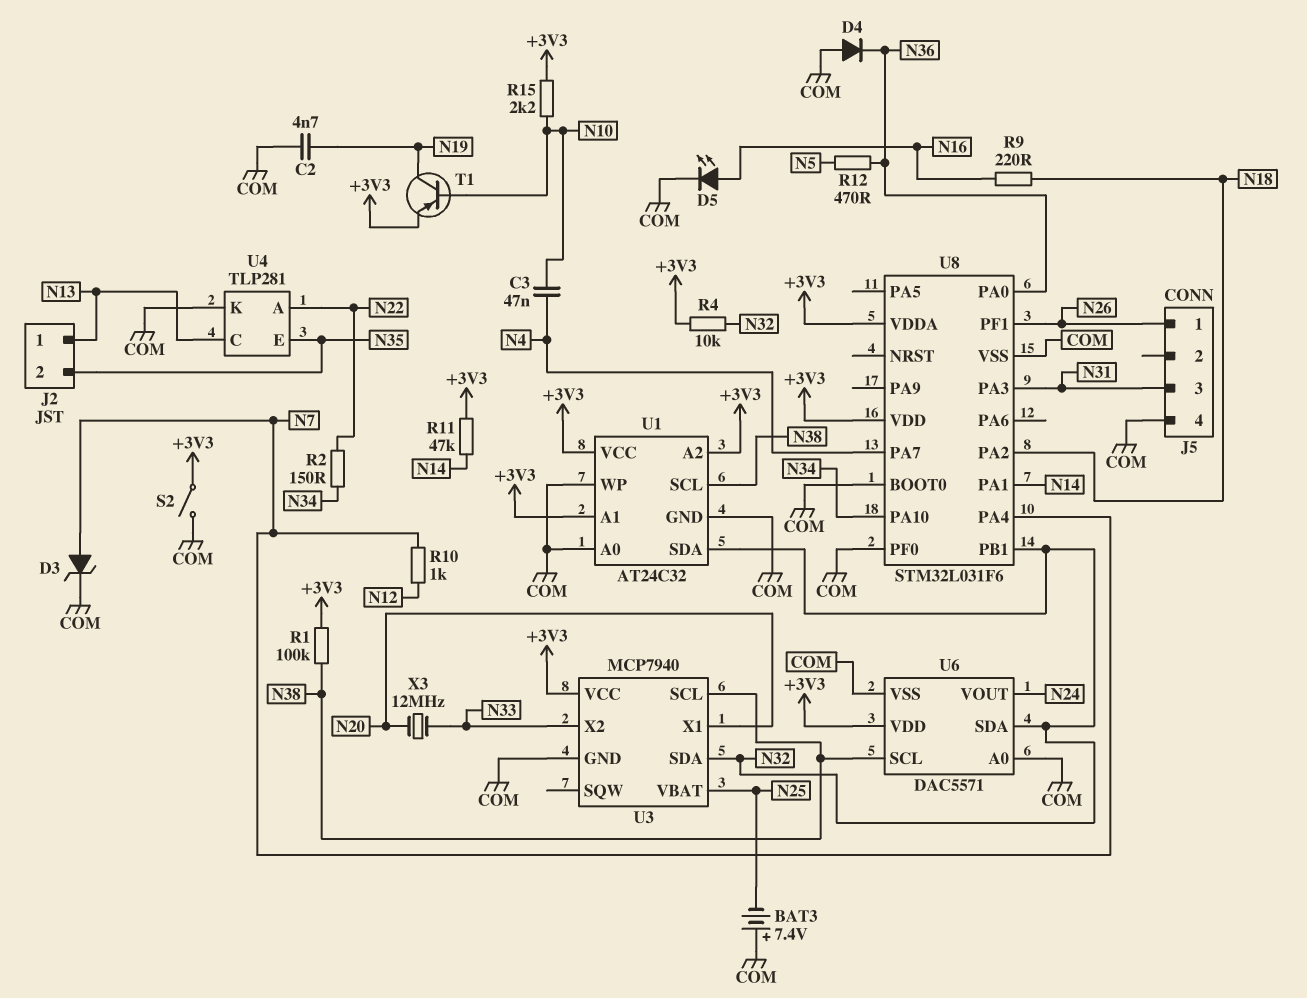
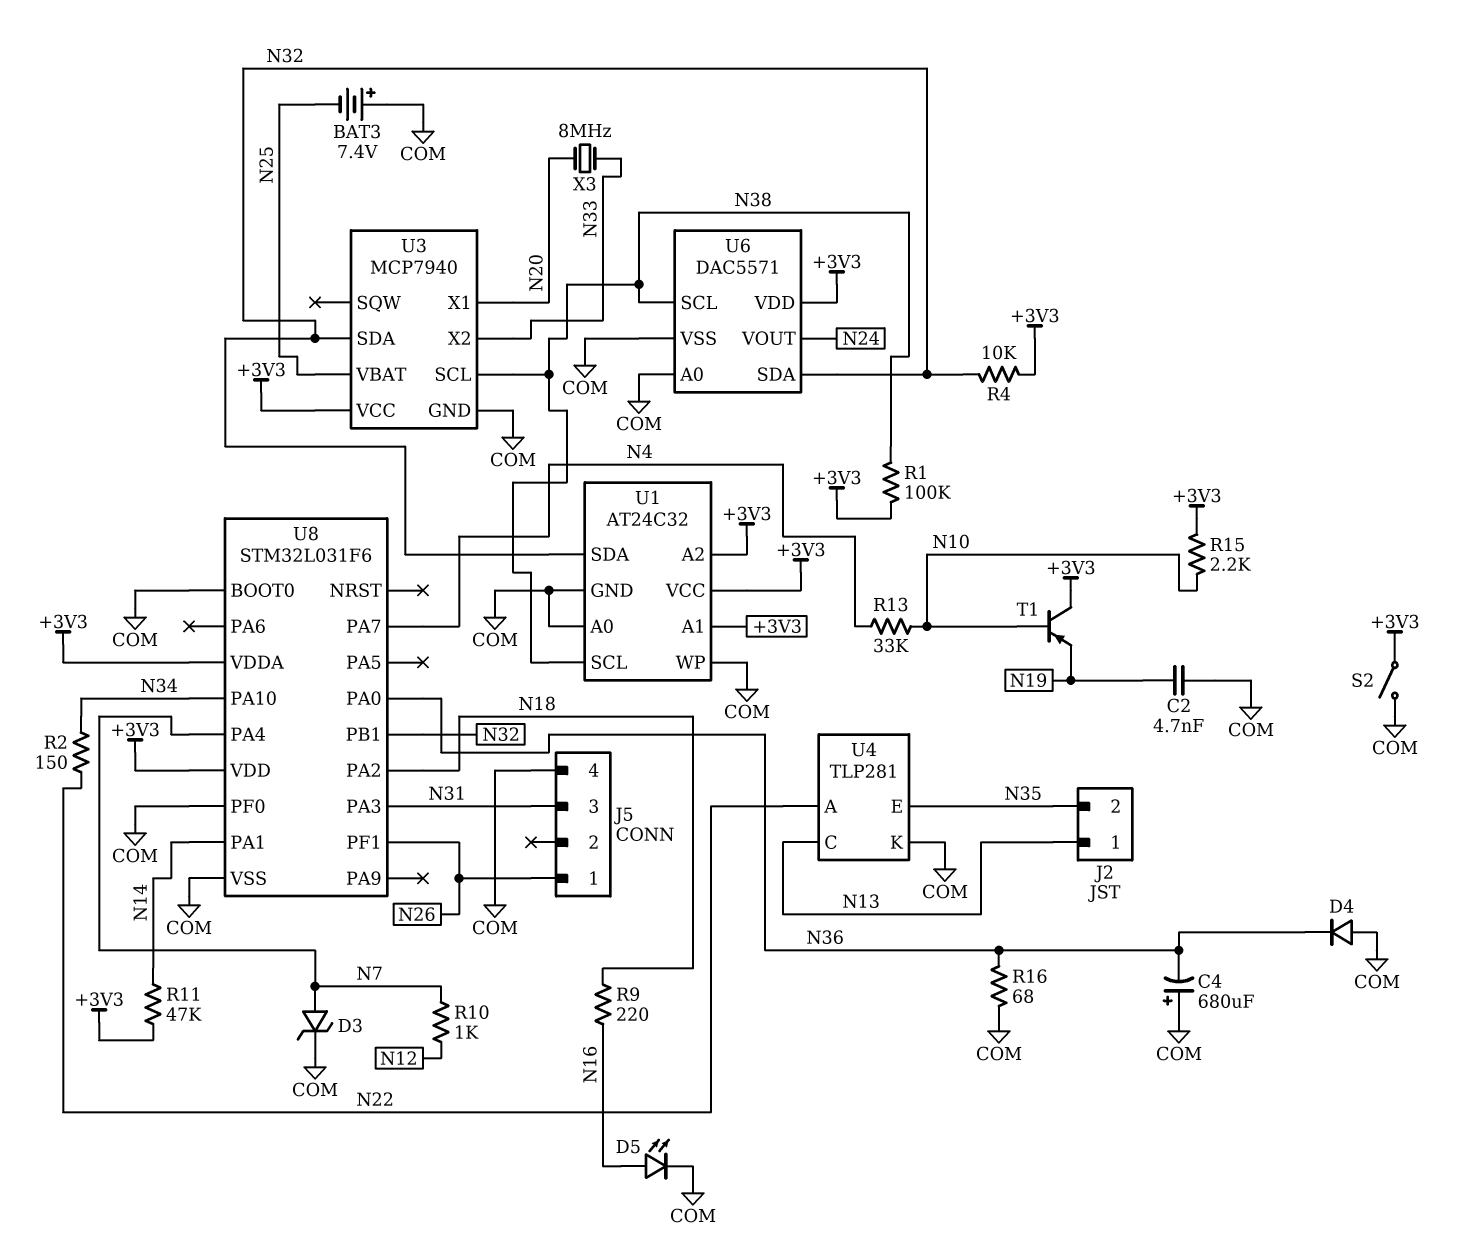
C3: 47nF (N4, N10) -> none
C4: none -> 680uF (plus COM, minus N36)
R12: 470 (N5, N36) -> none
R13: none -> 33k (N4, N10)
R16: none -> 68 (COM, N36)
T1: PNP (B N10, C N19, E +3V3) -> PNP (B N10, C +3V3, E N19)
X3: 12MHz (N20, N33) -> 8MHz (N20, N33)

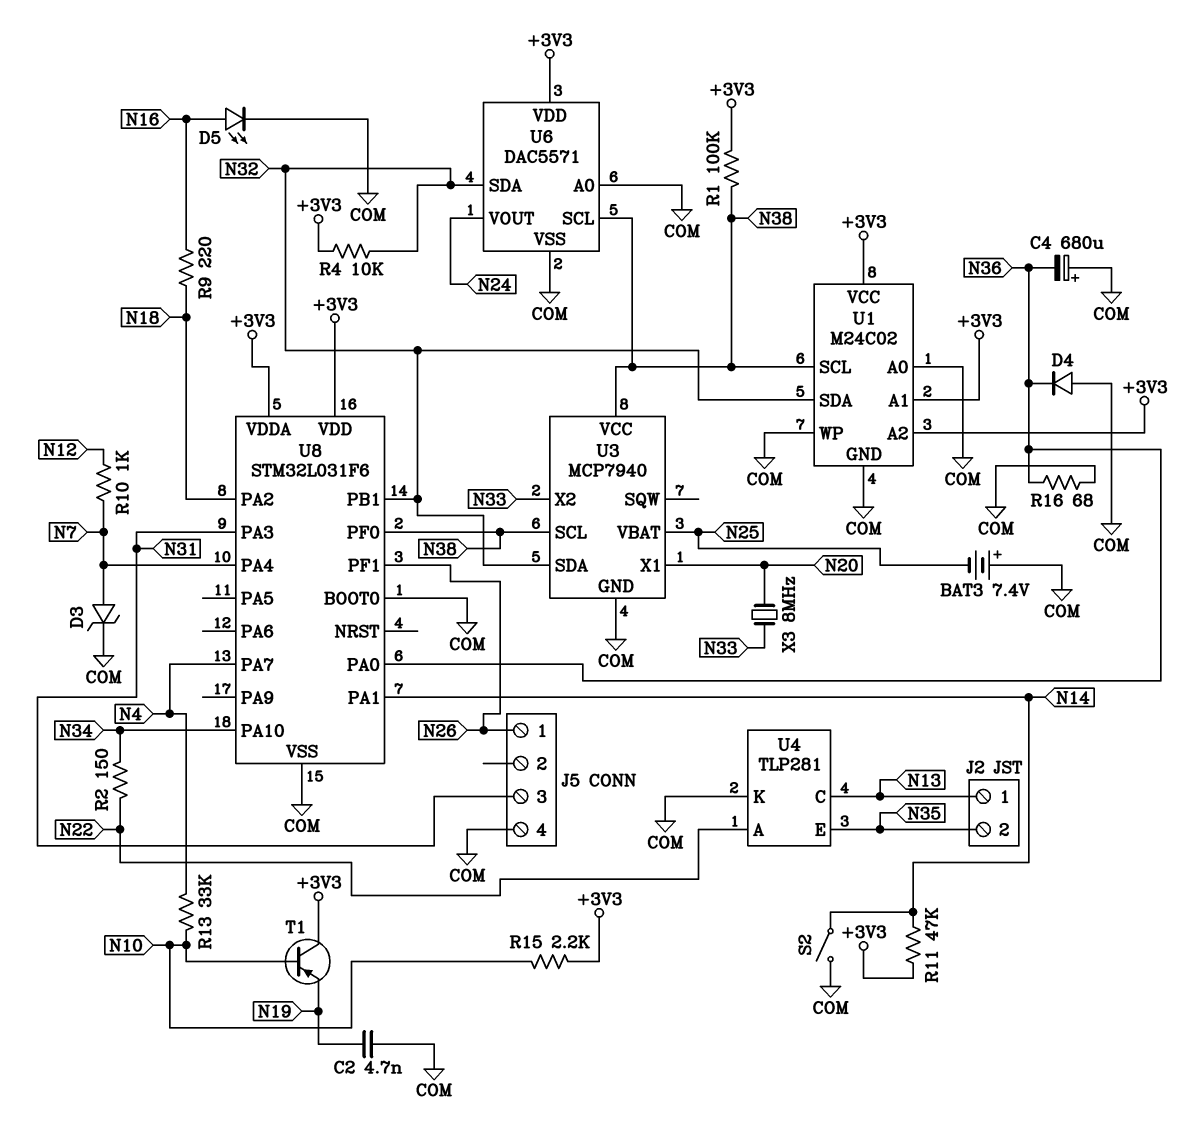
S2: switch (+3V3, COM) -> switch (COM, N14)
U1: AT24C32 -> M24C02
U3 pin VCC: +3V3 -> N38
U8 pin PF0: COM -> N38

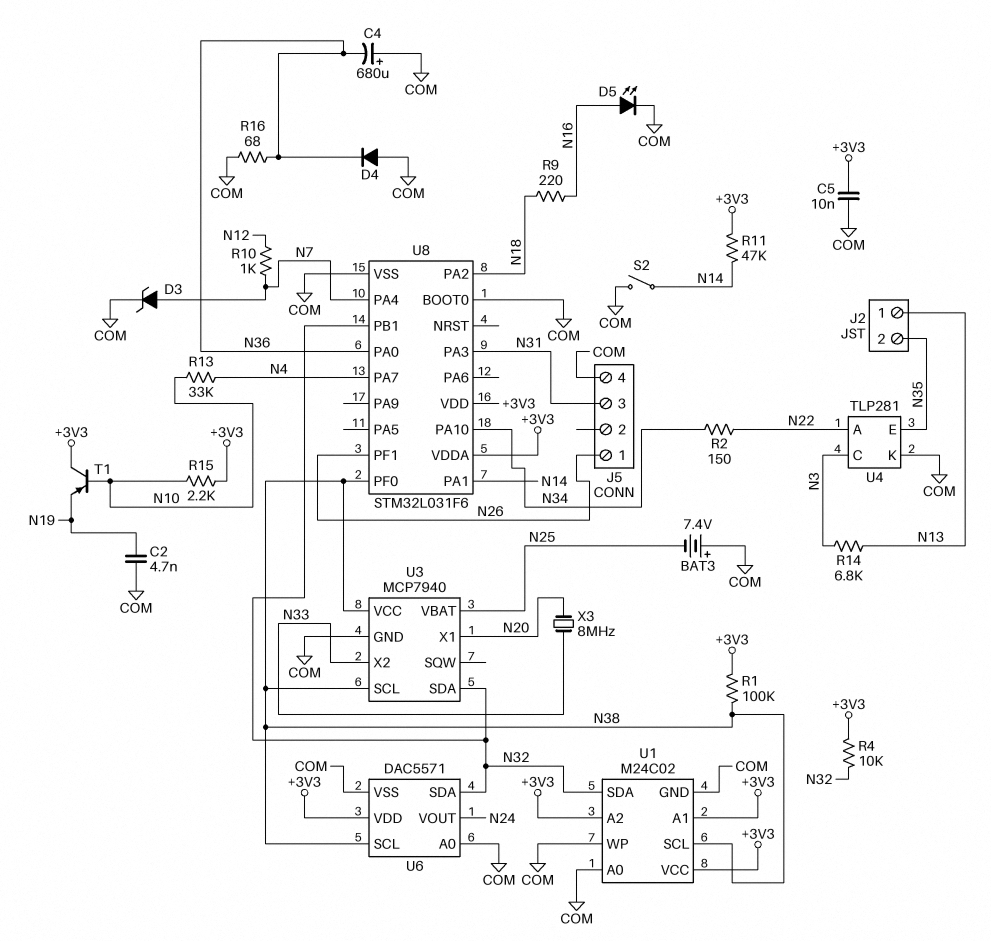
C5: none -> 10nF (+3V3, COM)
R14: none -> 6.8k (N3, N13)
U4 pin C: N13 -> N3

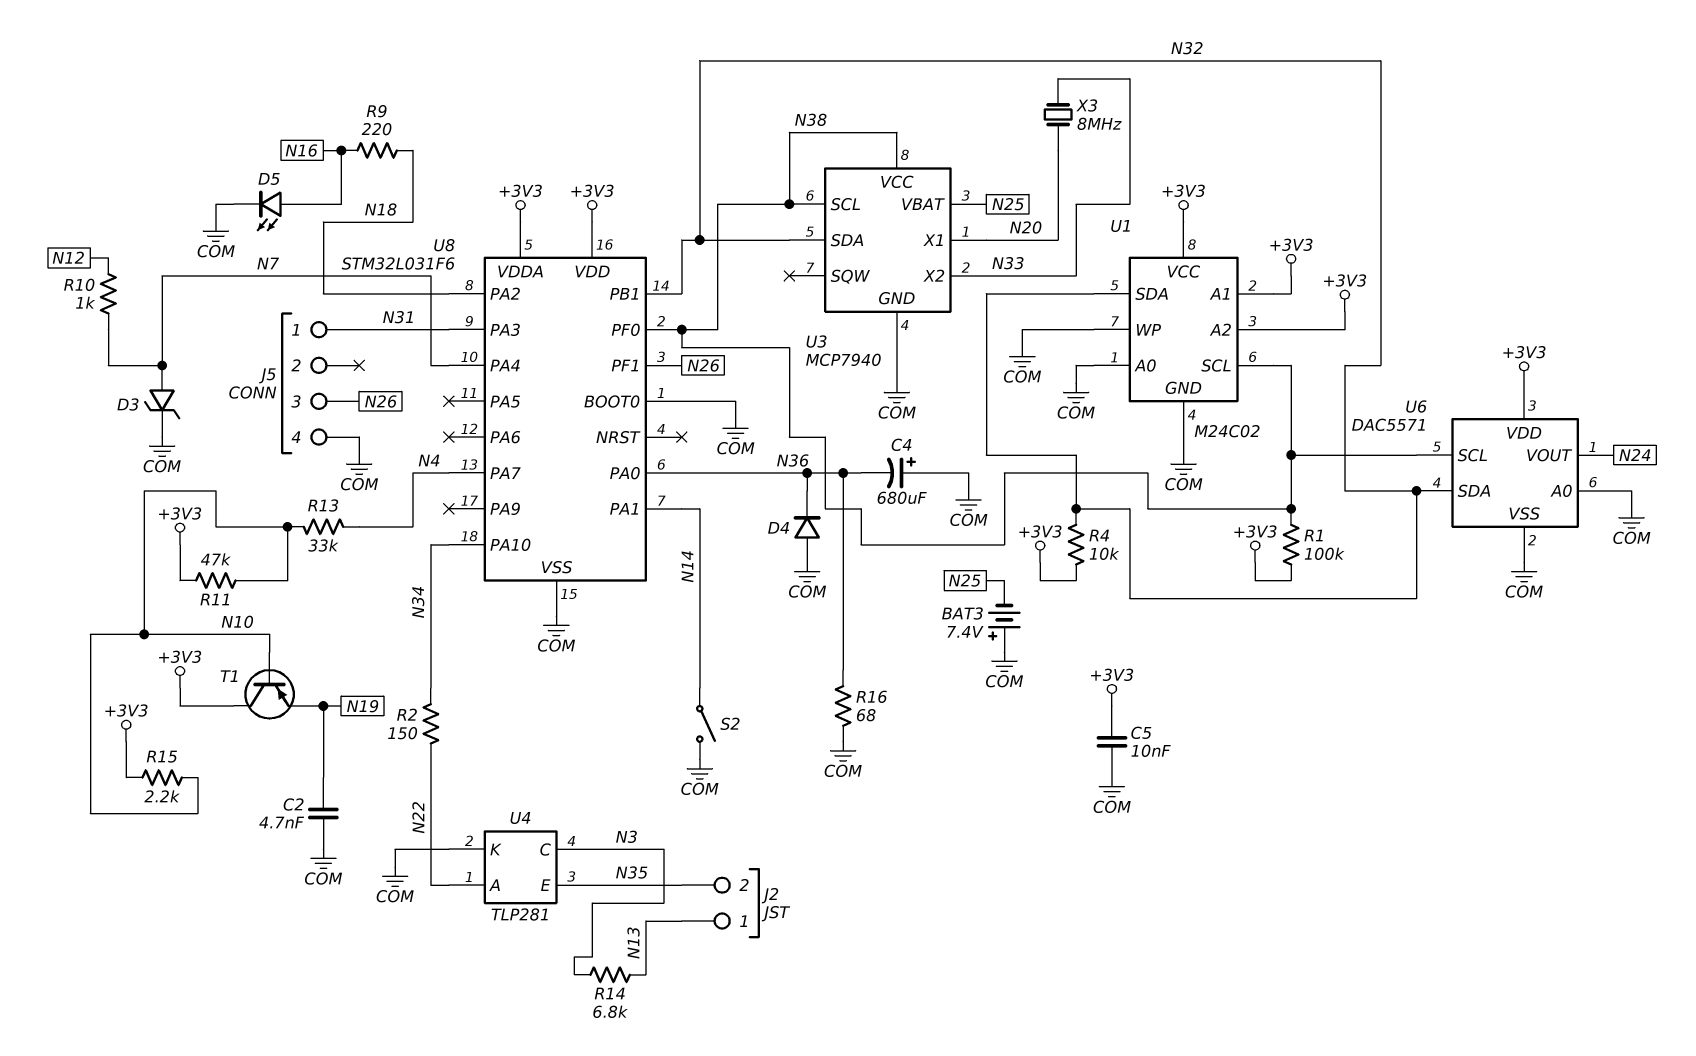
J5 pin 1: N26 -> N31
J5 pin 3: N31 -> N26
R11: 47k (+3V3, N14) -> 47k (+3V3, N10)

